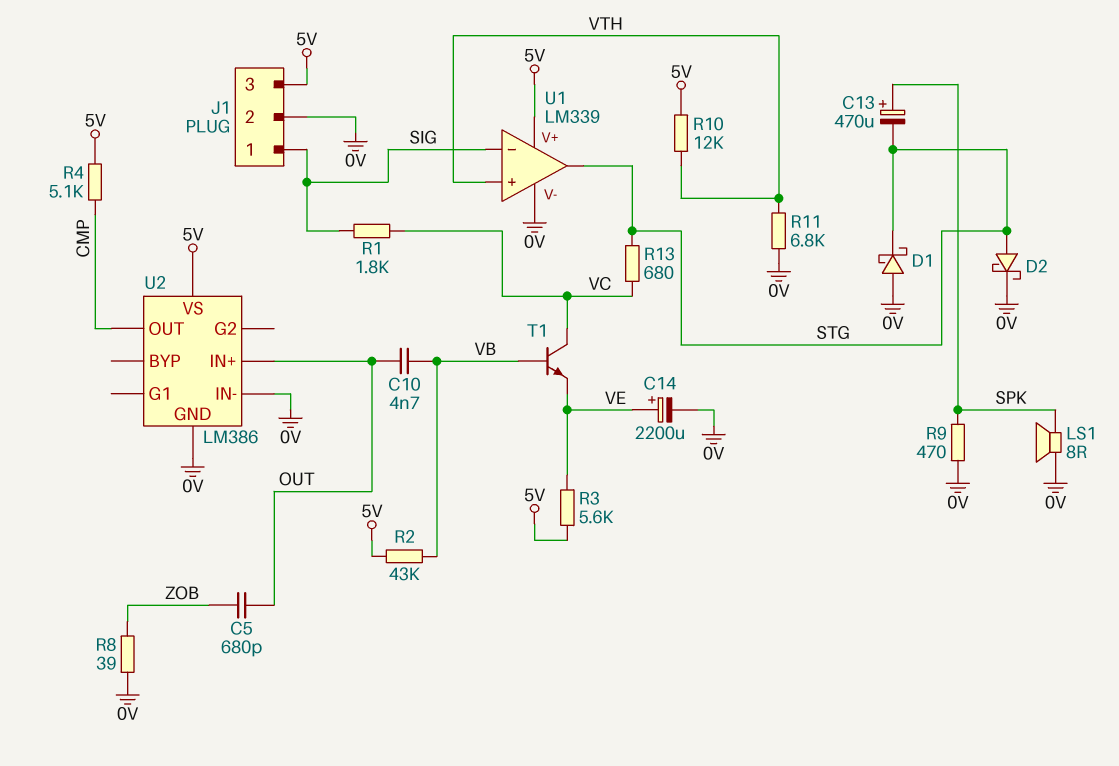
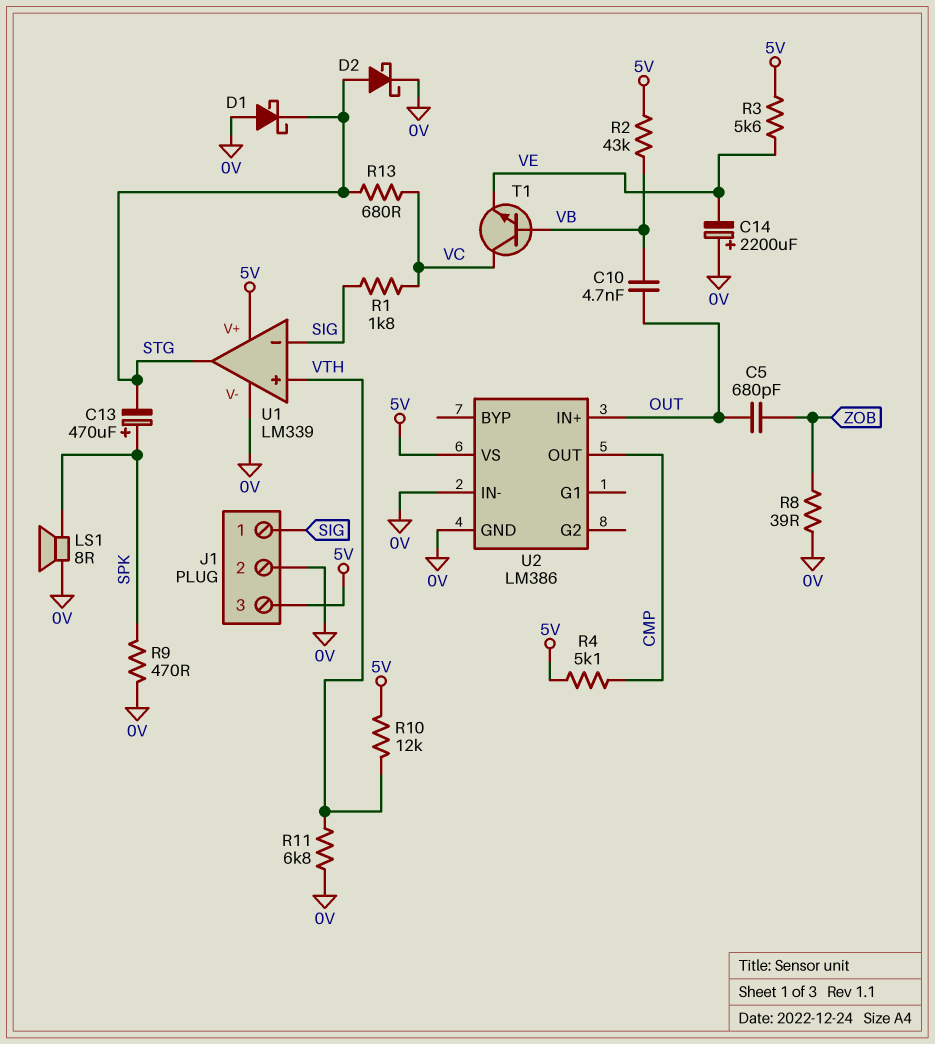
C14: 2200uF (plus VE, minus 0V) -> 2200uF (plus 0V, minus VE)

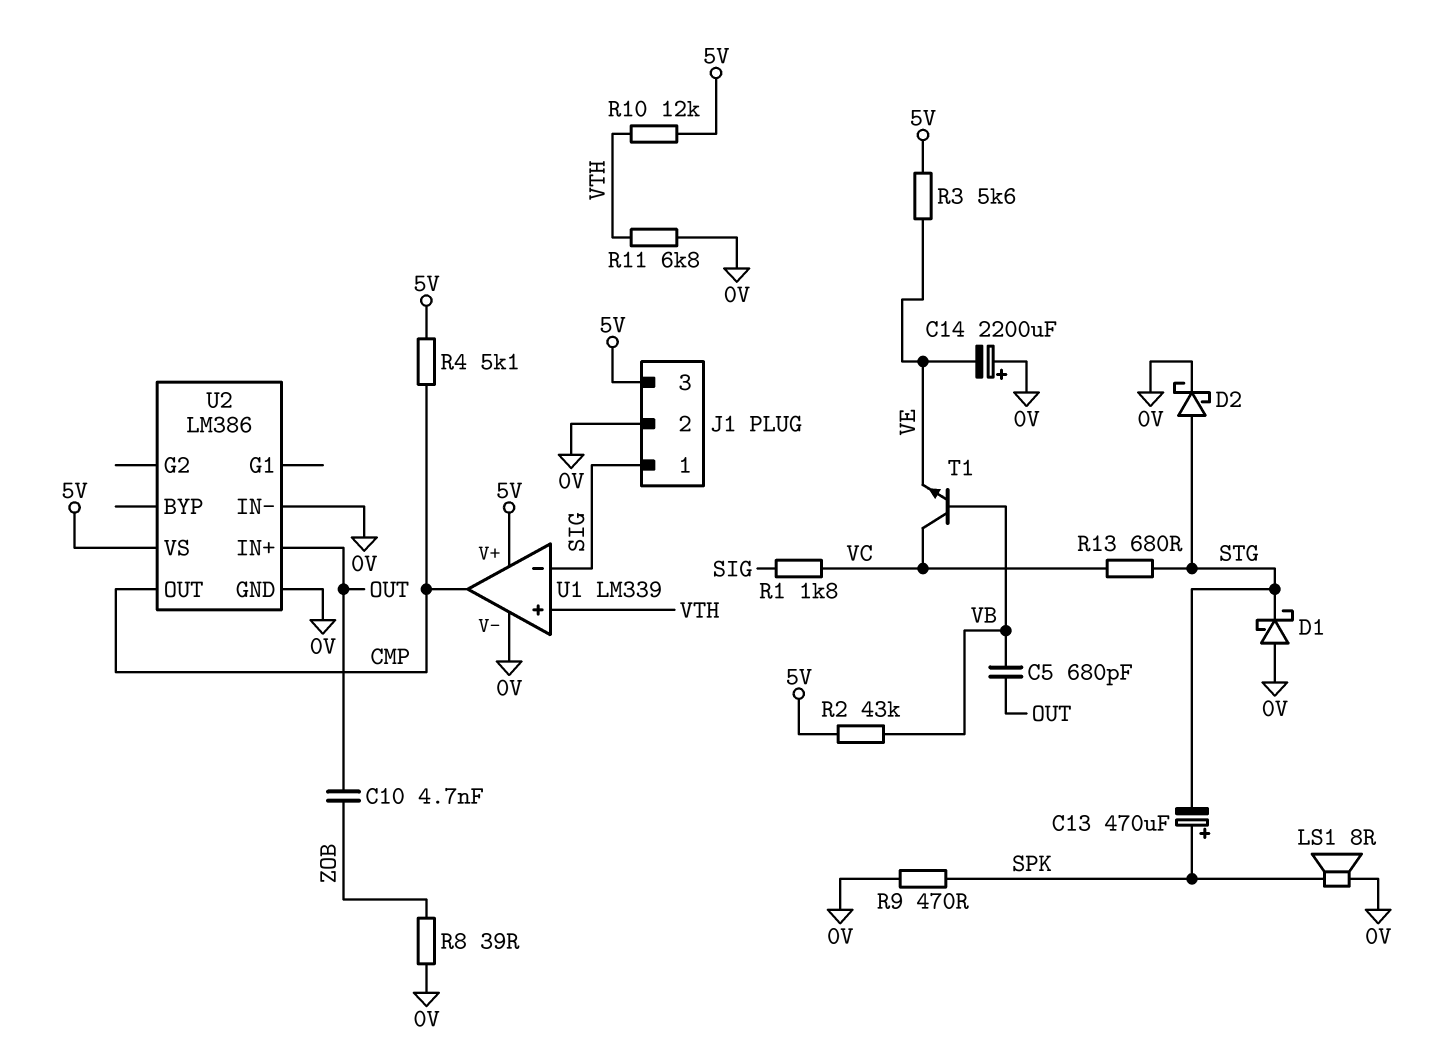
C5: 680pF (OUT, ZOB) -> 680pF (OUT, VB)
C10: 4.7nF (OUT, VB) -> 4.7nF (OUT, ZOB)
U1 pin out: STG -> CMP

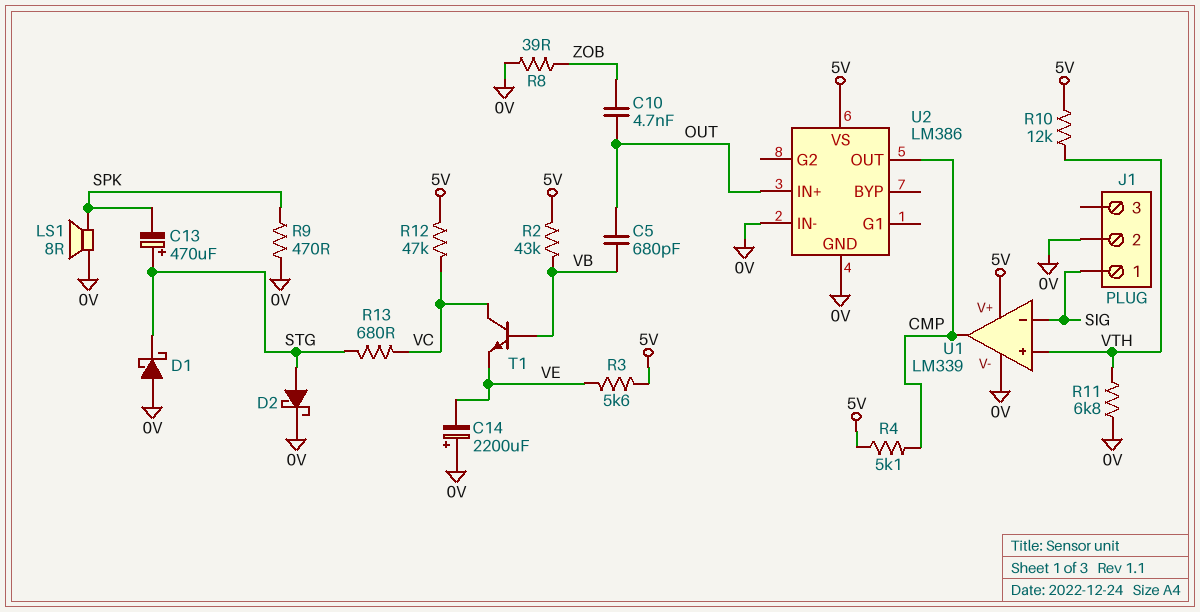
C13: 470uF (plus SPK, minus STG) -> 470uF (plus STG, minus SPK)
J1 pin 3: 5V -> none
R1: 1.8k (SIG, VC) -> none
R12: none -> 47k (5V, VC)

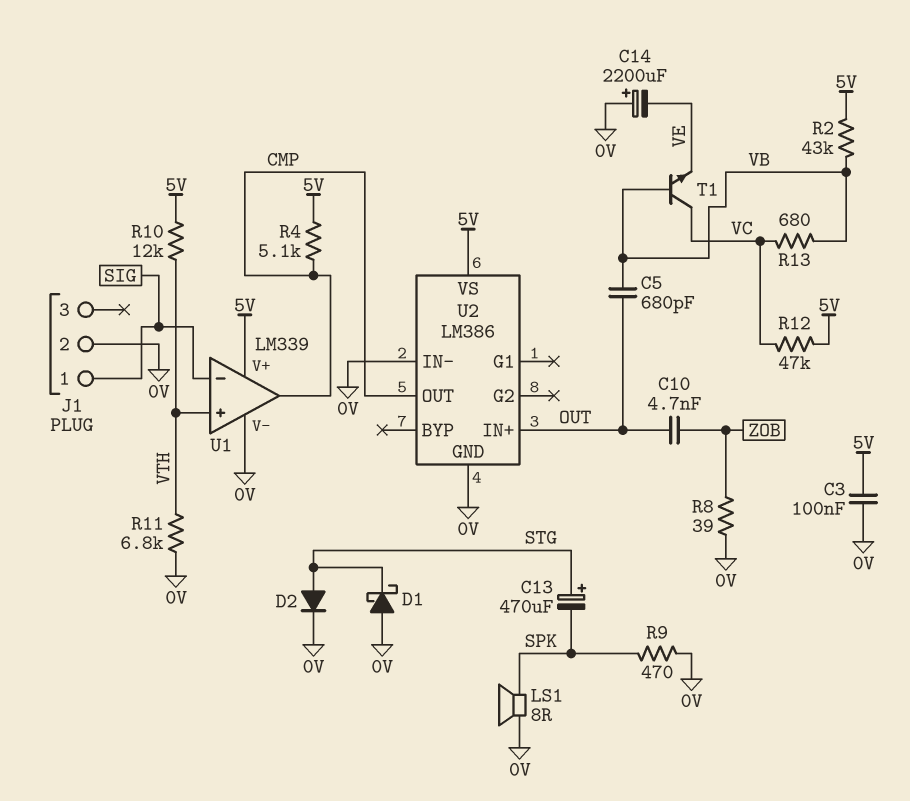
C3: none -> 100nF (0V, 5V)
D2: schottky (A STG, K 0V) -> diode (A STG, K 0V)
R3: 5.6k (5V, VE) -> none
R13: 680 (STG, VC) -> 680 (VB, VC)

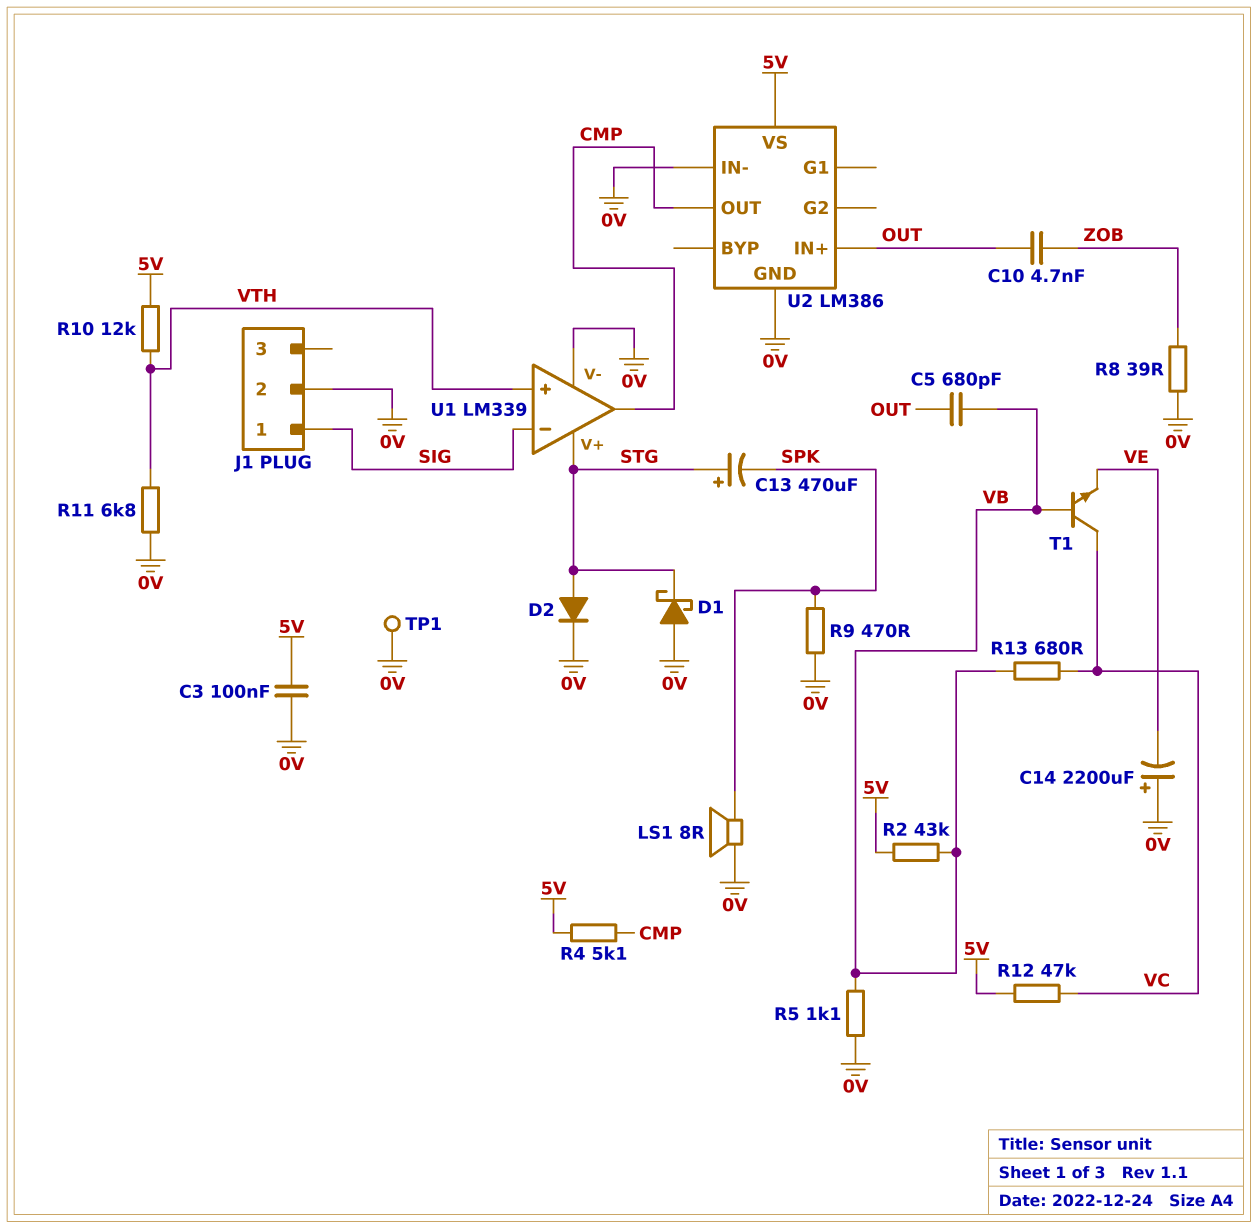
R5: none -> 1.1k (0V, VB)
TP1: none -> test point (0V)
U1 pin V+: 5V -> STG

